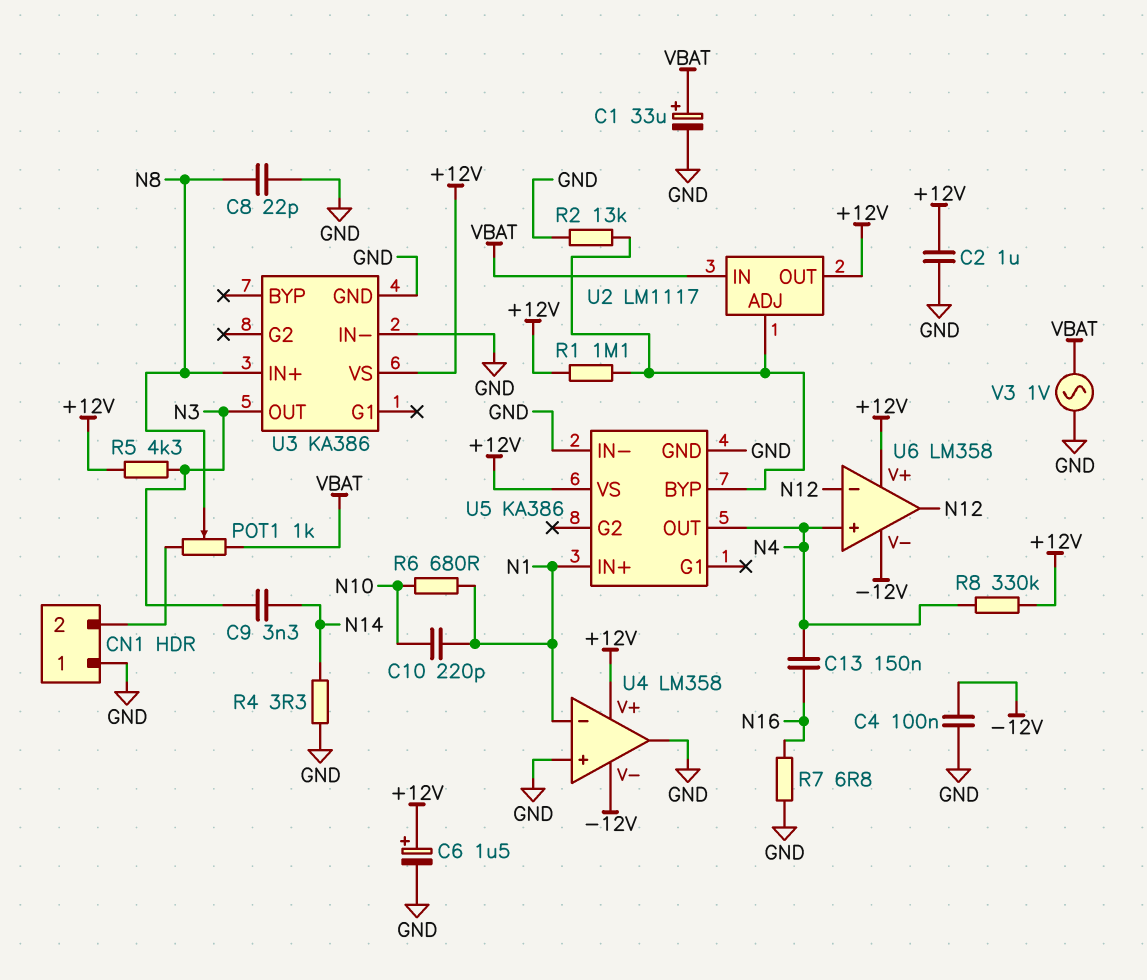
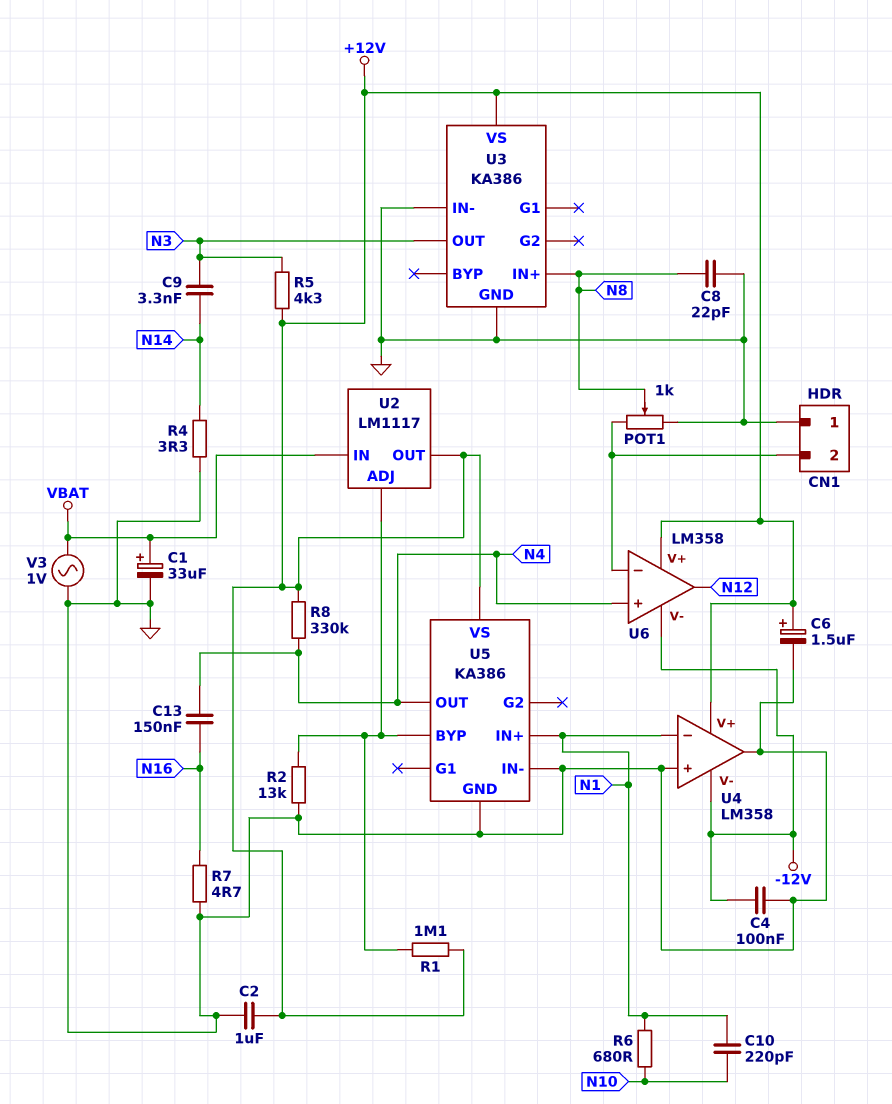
POT1: 1k (CN1/2, VBAT, wiper N8) -> 1k (CN1/2, GND, wiper N8)
R7: 6.8 (GND, N16) -> 4.7 (GND, N16)
U6 pin in-: N12 -> CN1/2

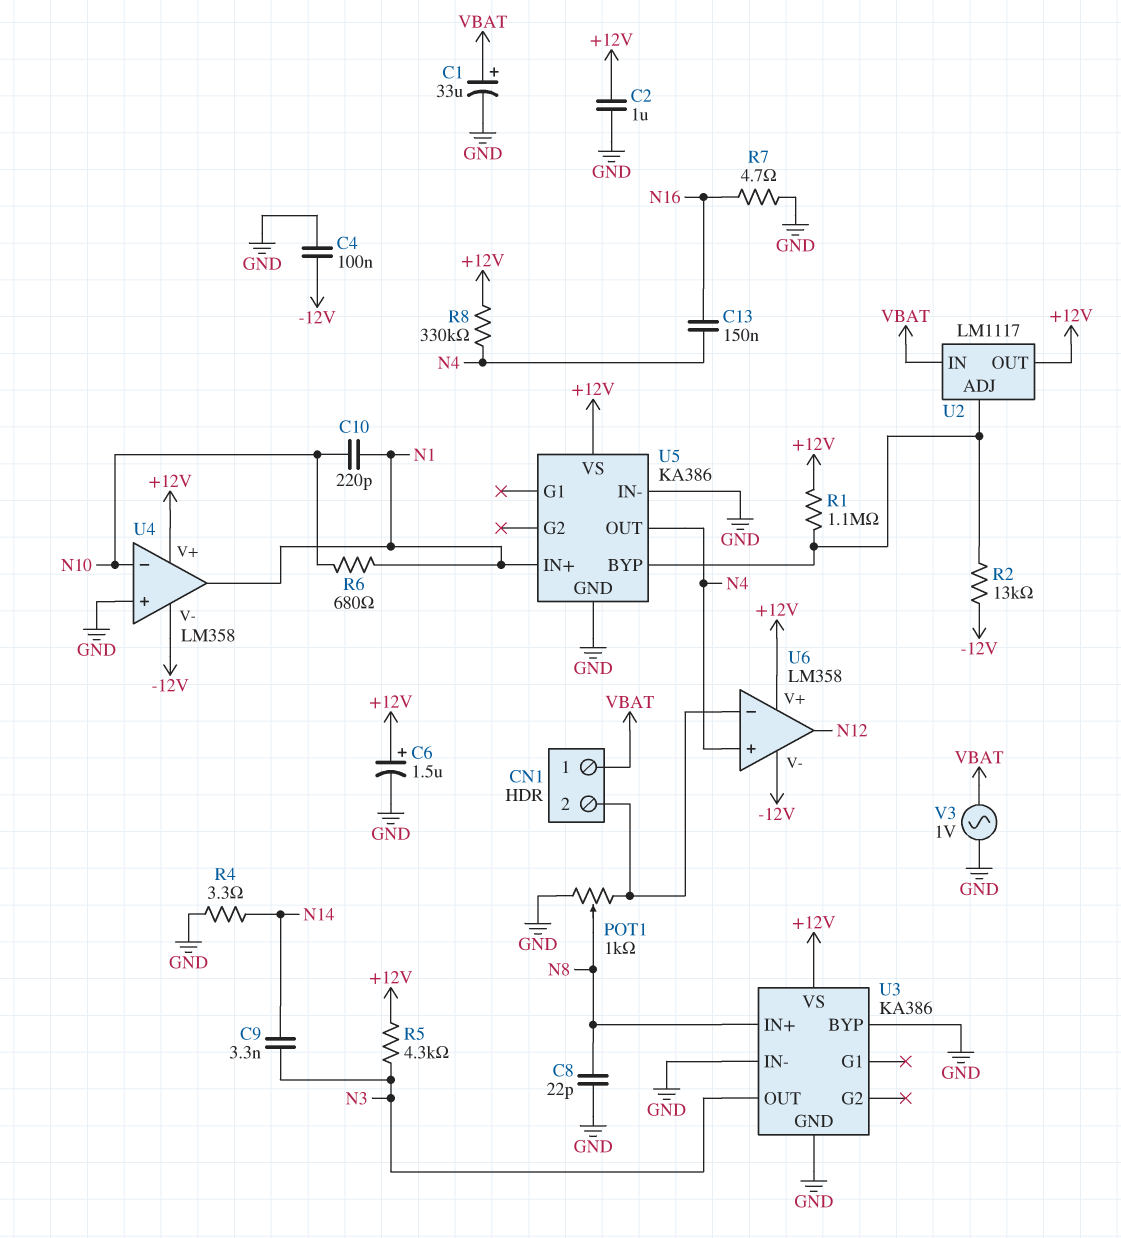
CN1 pin 1: GND -> VBAT
R2: 13k (GND, U2/ADJ) -> 13k (-12V, U2/ADJ)
U3 pin BYP: none -> GND
U4 pin in-: N1 -> N10
U4 pin out: GND -> N1

